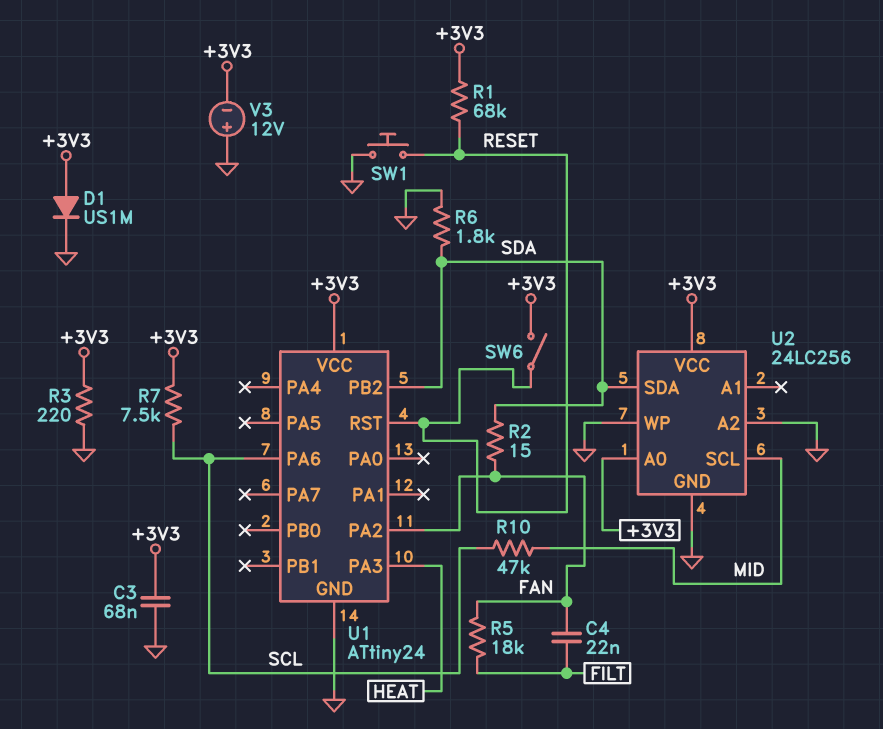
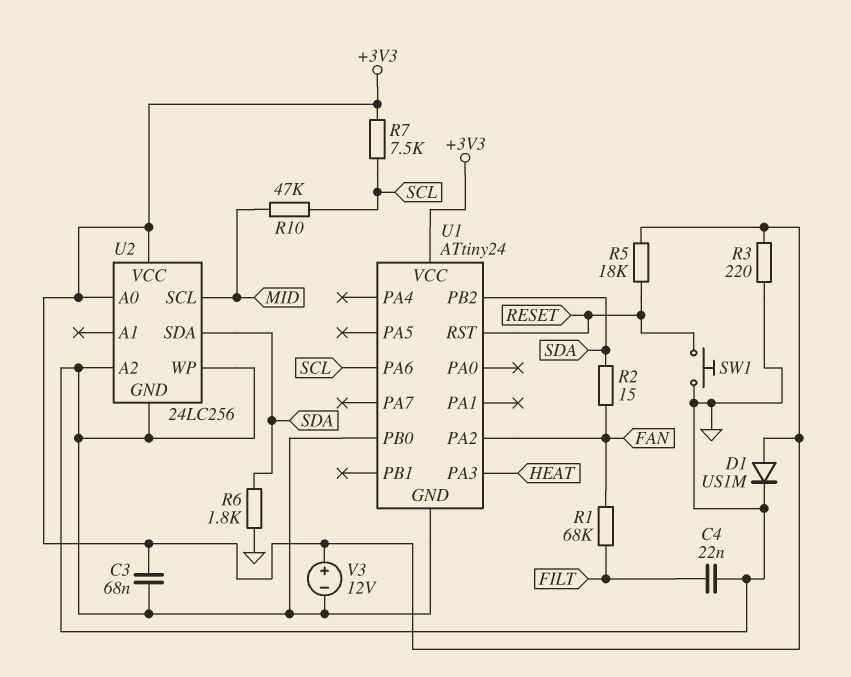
C4: 22nF (FAN, FILT) -> 22nF (FILT, GND)
R1: 68k (+3V3, RESET) -> 68k (FAN, FILT)
R5: 18k (FAN, FILT) -> 18k (+3V3, RESET)
SW6: switch (+3V3, RESET) -> none
U1 pin PB0: none -> GND
V3: 12V (plus GND, minus +3V3) -> 12V (plus +3V3, minus GND)

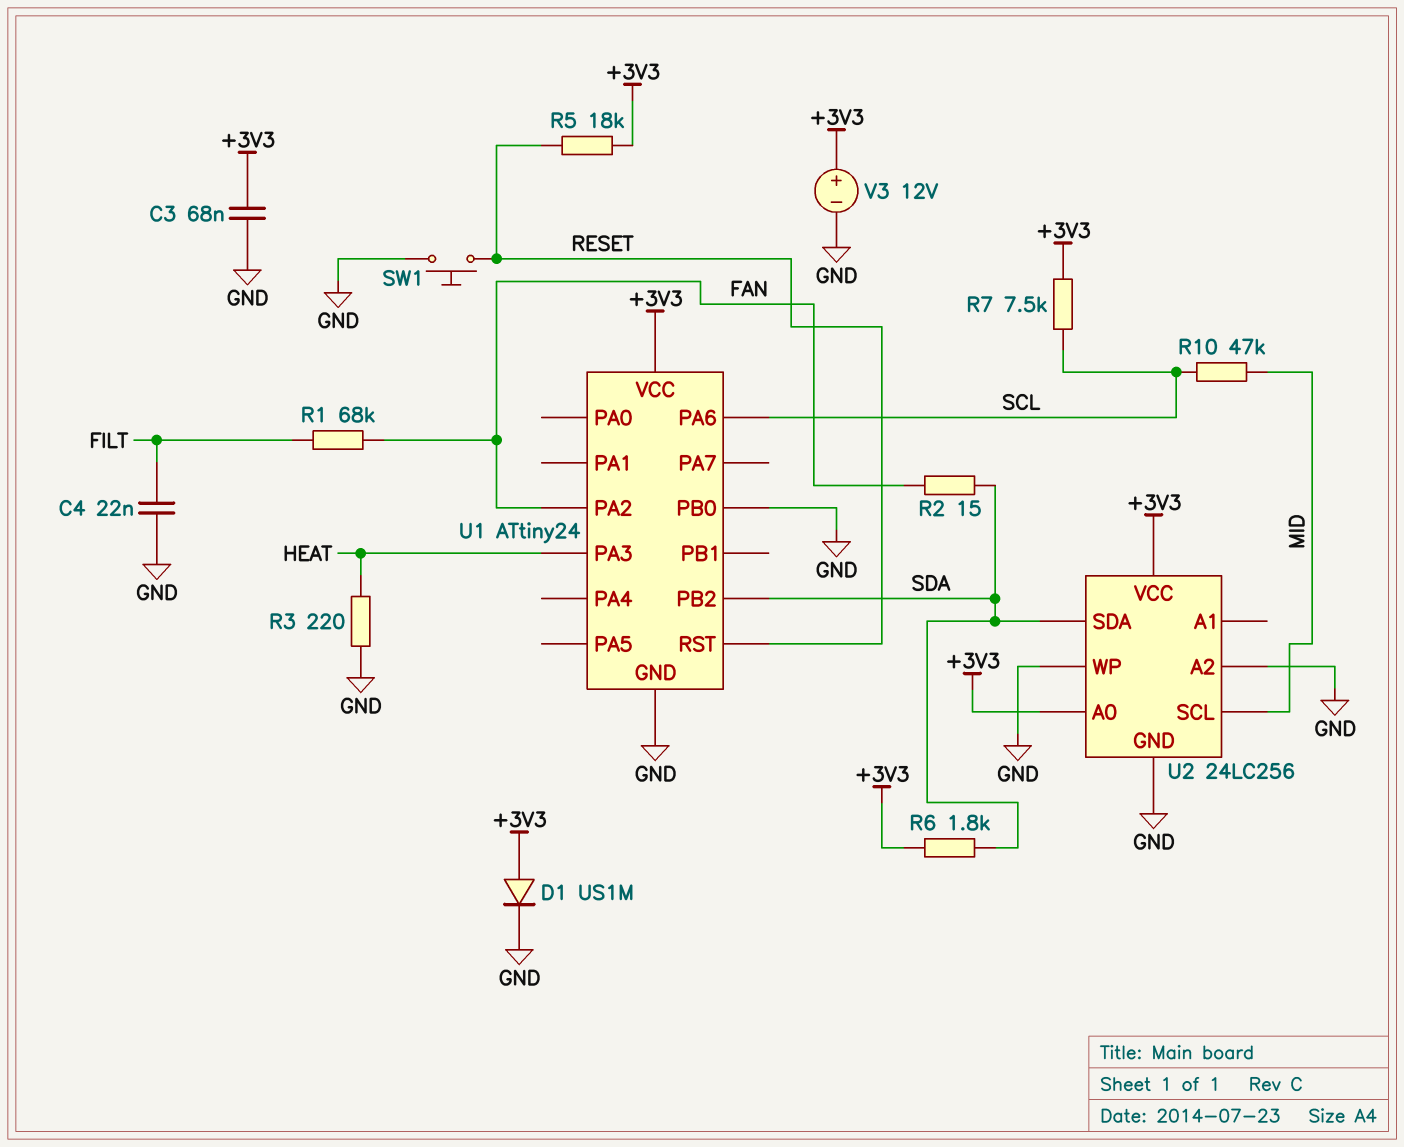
R3: 220 (+3V3, GND) -> 220 (GND, HEAT)
R6: 1.8k (GND, SDA) -> 1.8k (+3V3, SDA)

